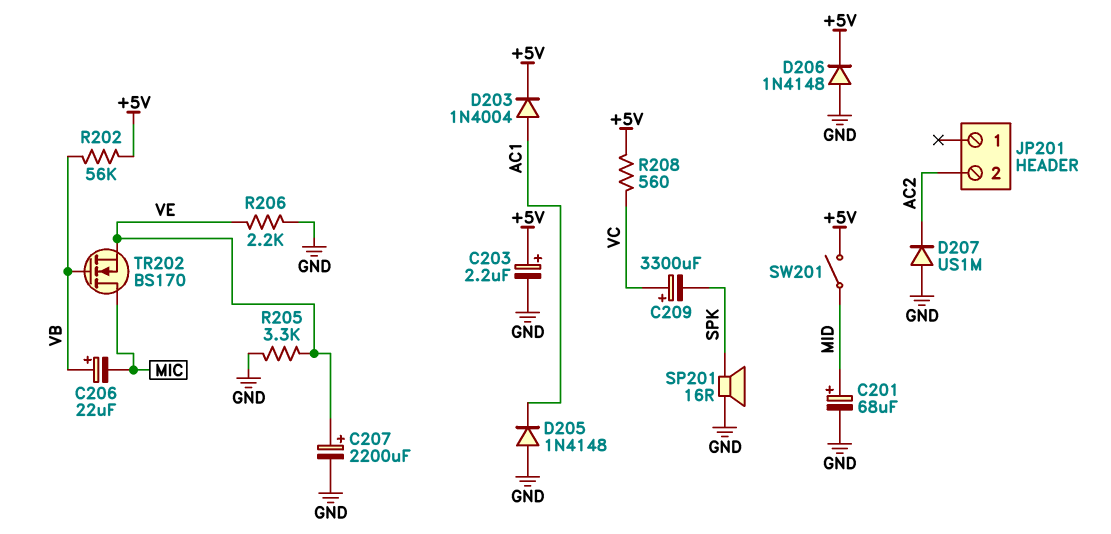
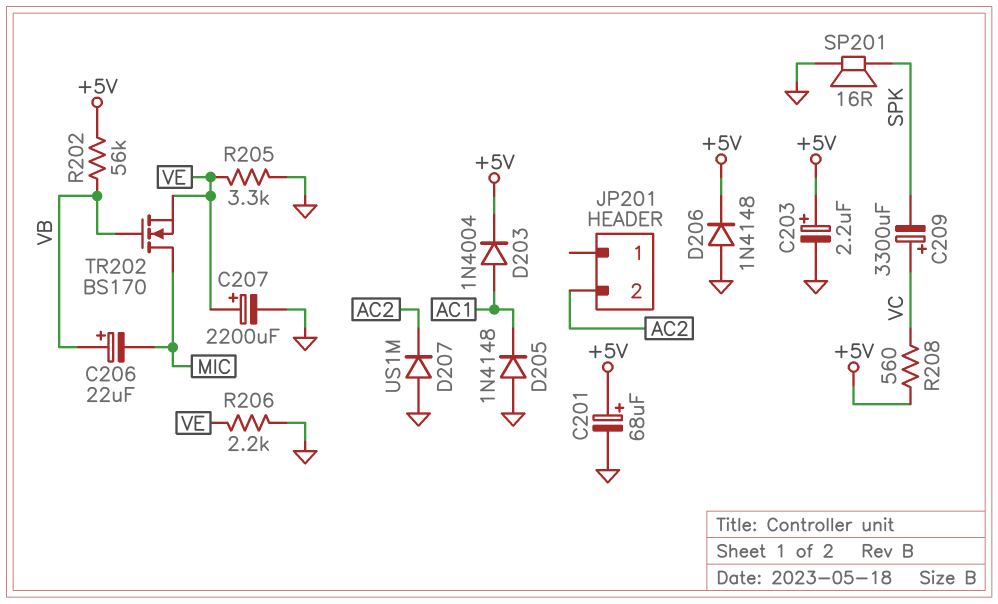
C201: 68uF (plus MID, minus GND) -> 68uF (plus +5V, minus GND)
SW201: switch (+5V, MID) -> none

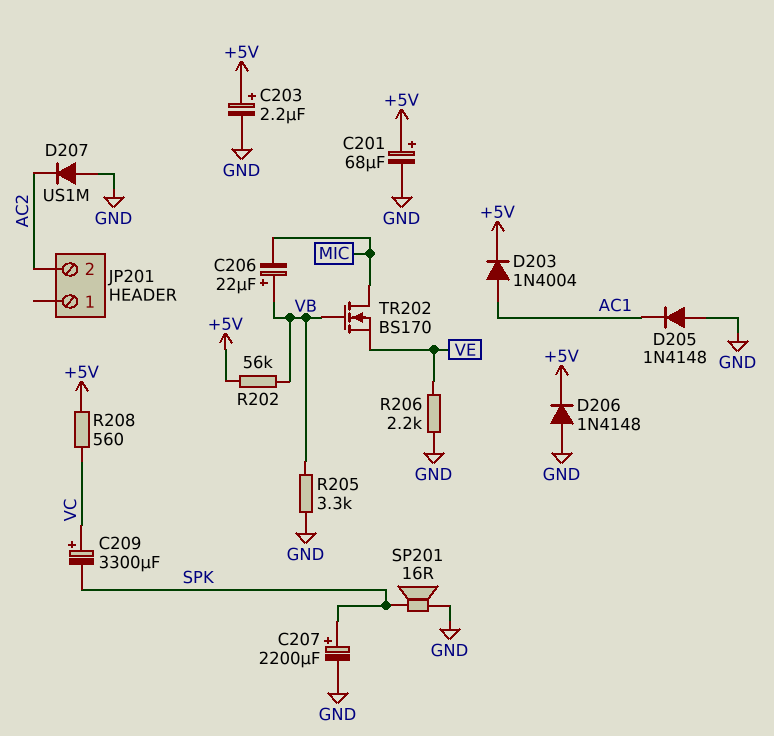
C207: 2200uF (plus VE, minus GND) -> 2200uF (plus SPK, minus GND)
R205: 3.3k (GND, VE) -> 3.3k (GND, VB)

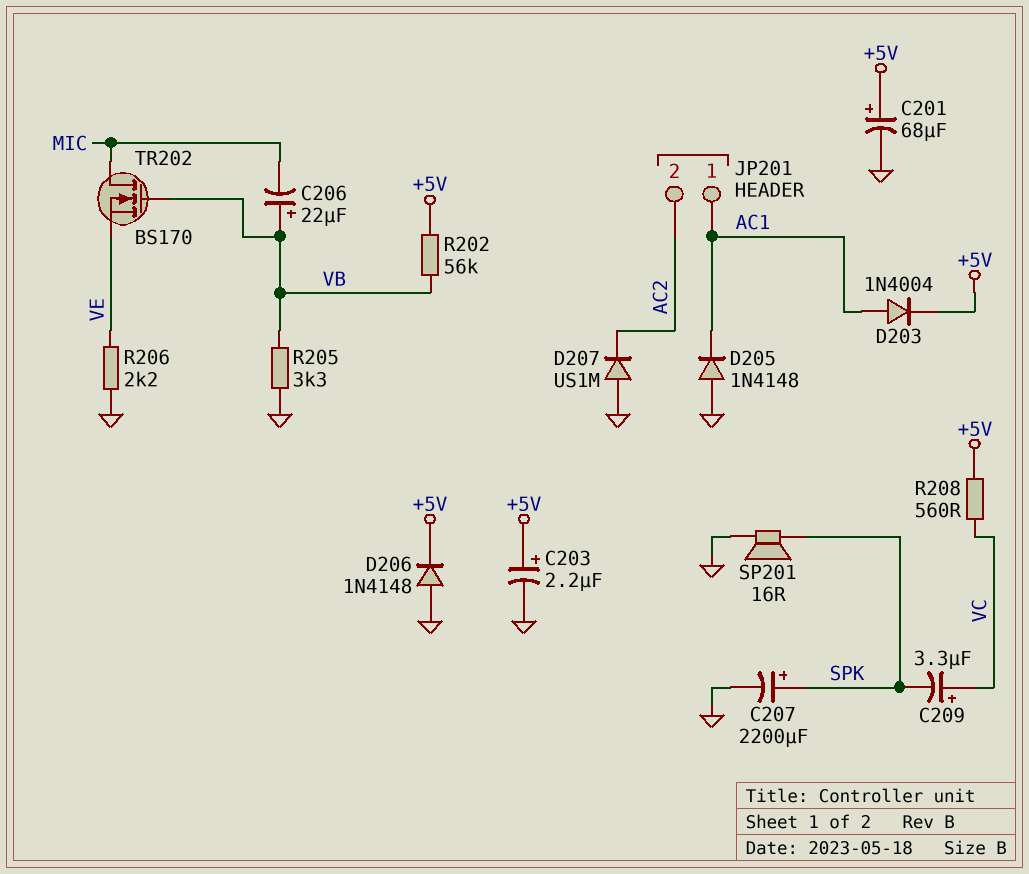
C209: 3300uF (plus VC, minus SPK) -> 3.3uF (plus VC, minus SPK)
JP201 pin 1: none -> AC1

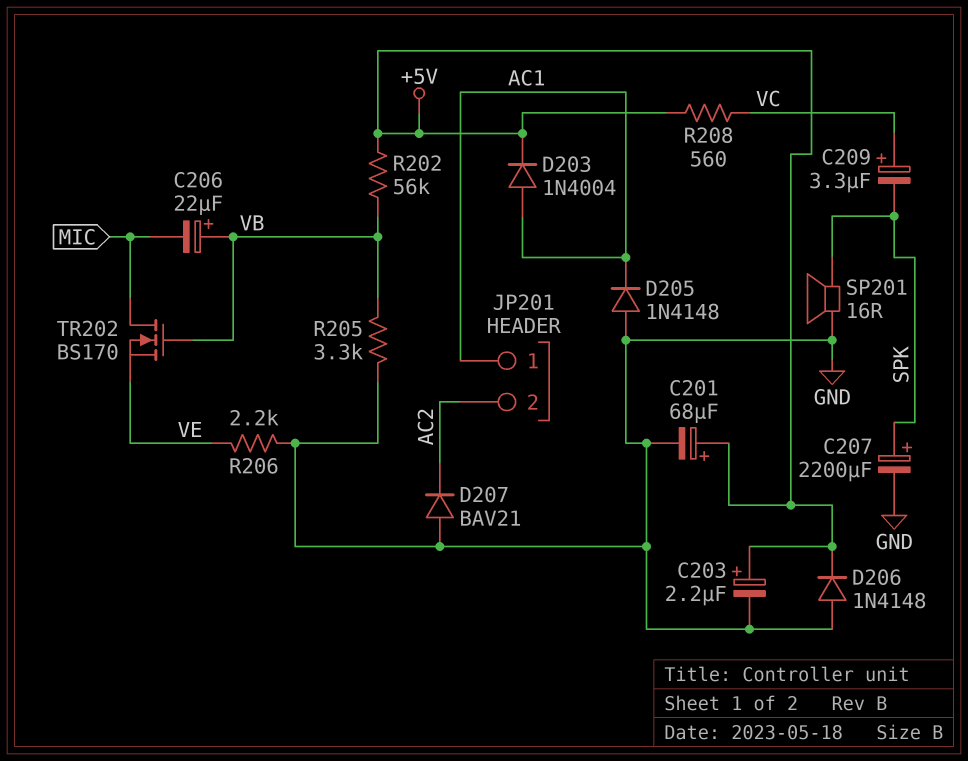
D207: diode US1M (A GND, K AC2) -> diode BAV21 (A GND, K AC2)

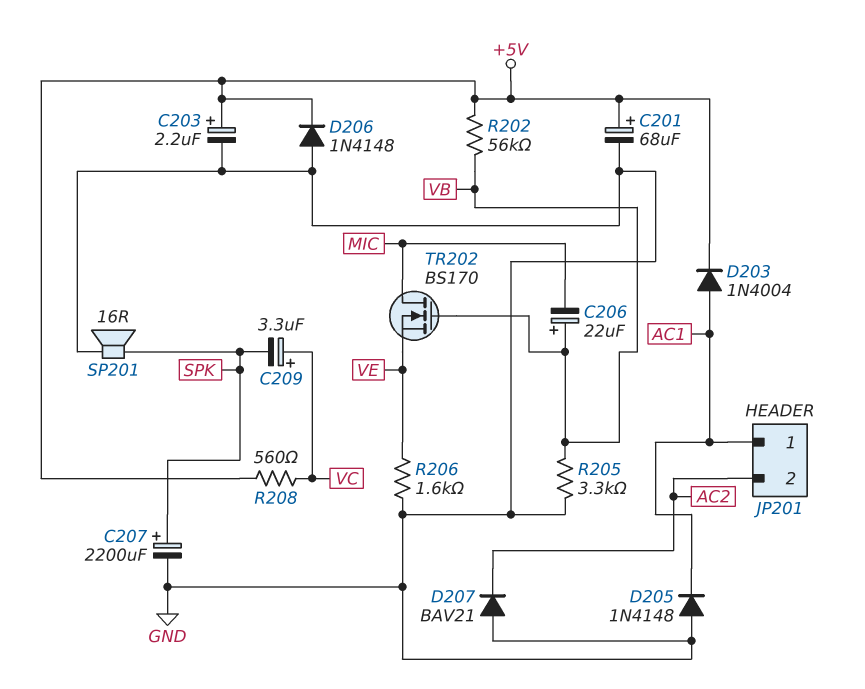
R206: 2.2k (GND, VE) -> 1.6k (GND, VE)

